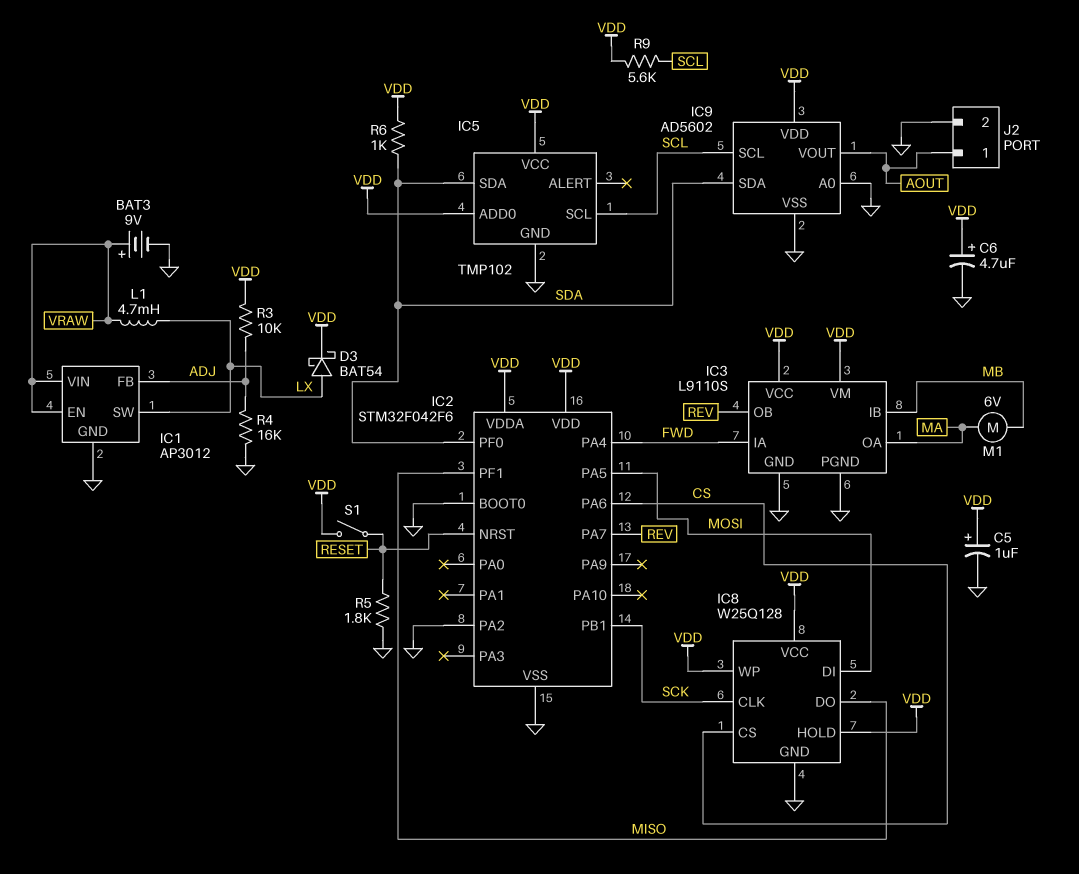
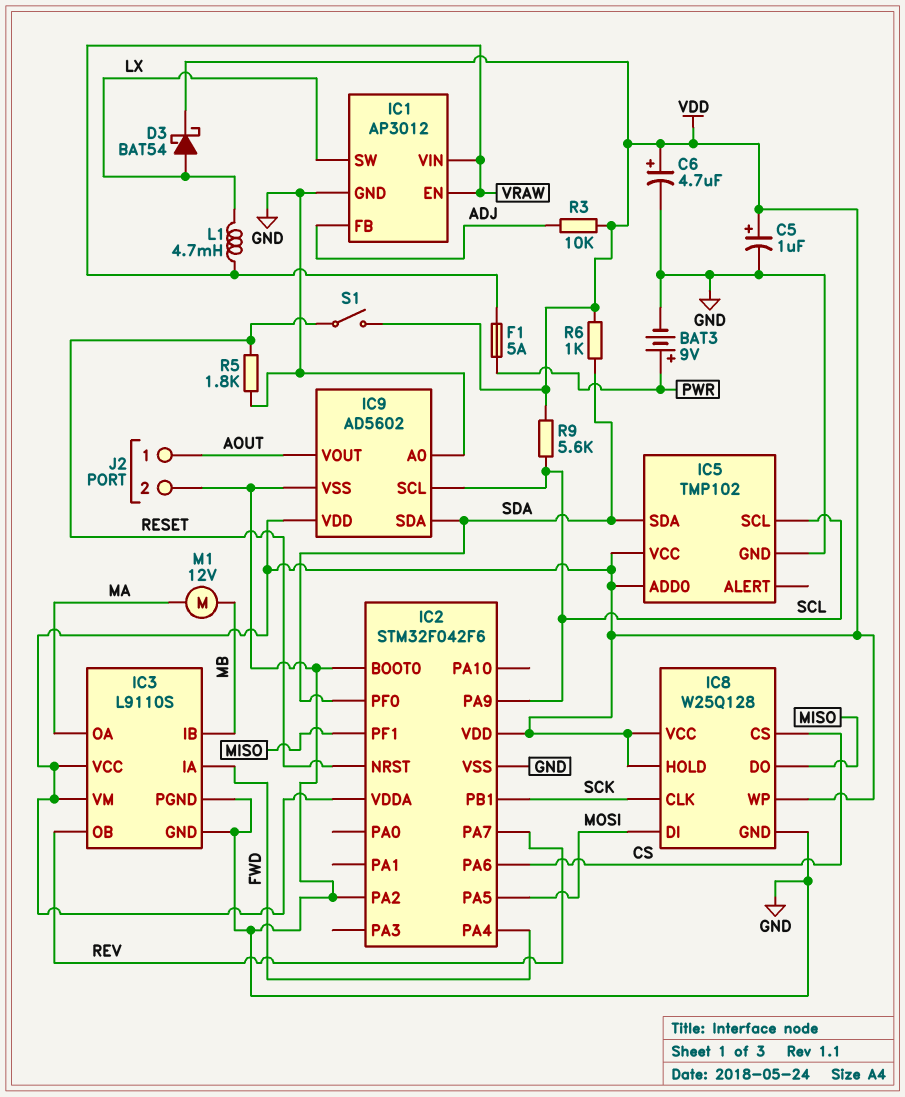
BAT3: 9V (plus VRAW, minus GND) -> 9V (plus PWR, minus GND)
F1: none -> 5A (PWR, VRAW)
IC2 pin PA9: none -> SCL
M1: motor 6V (MA, MB) -> motor 12V (MA, MB)
R4: 16k (ADJ, GND) -> none

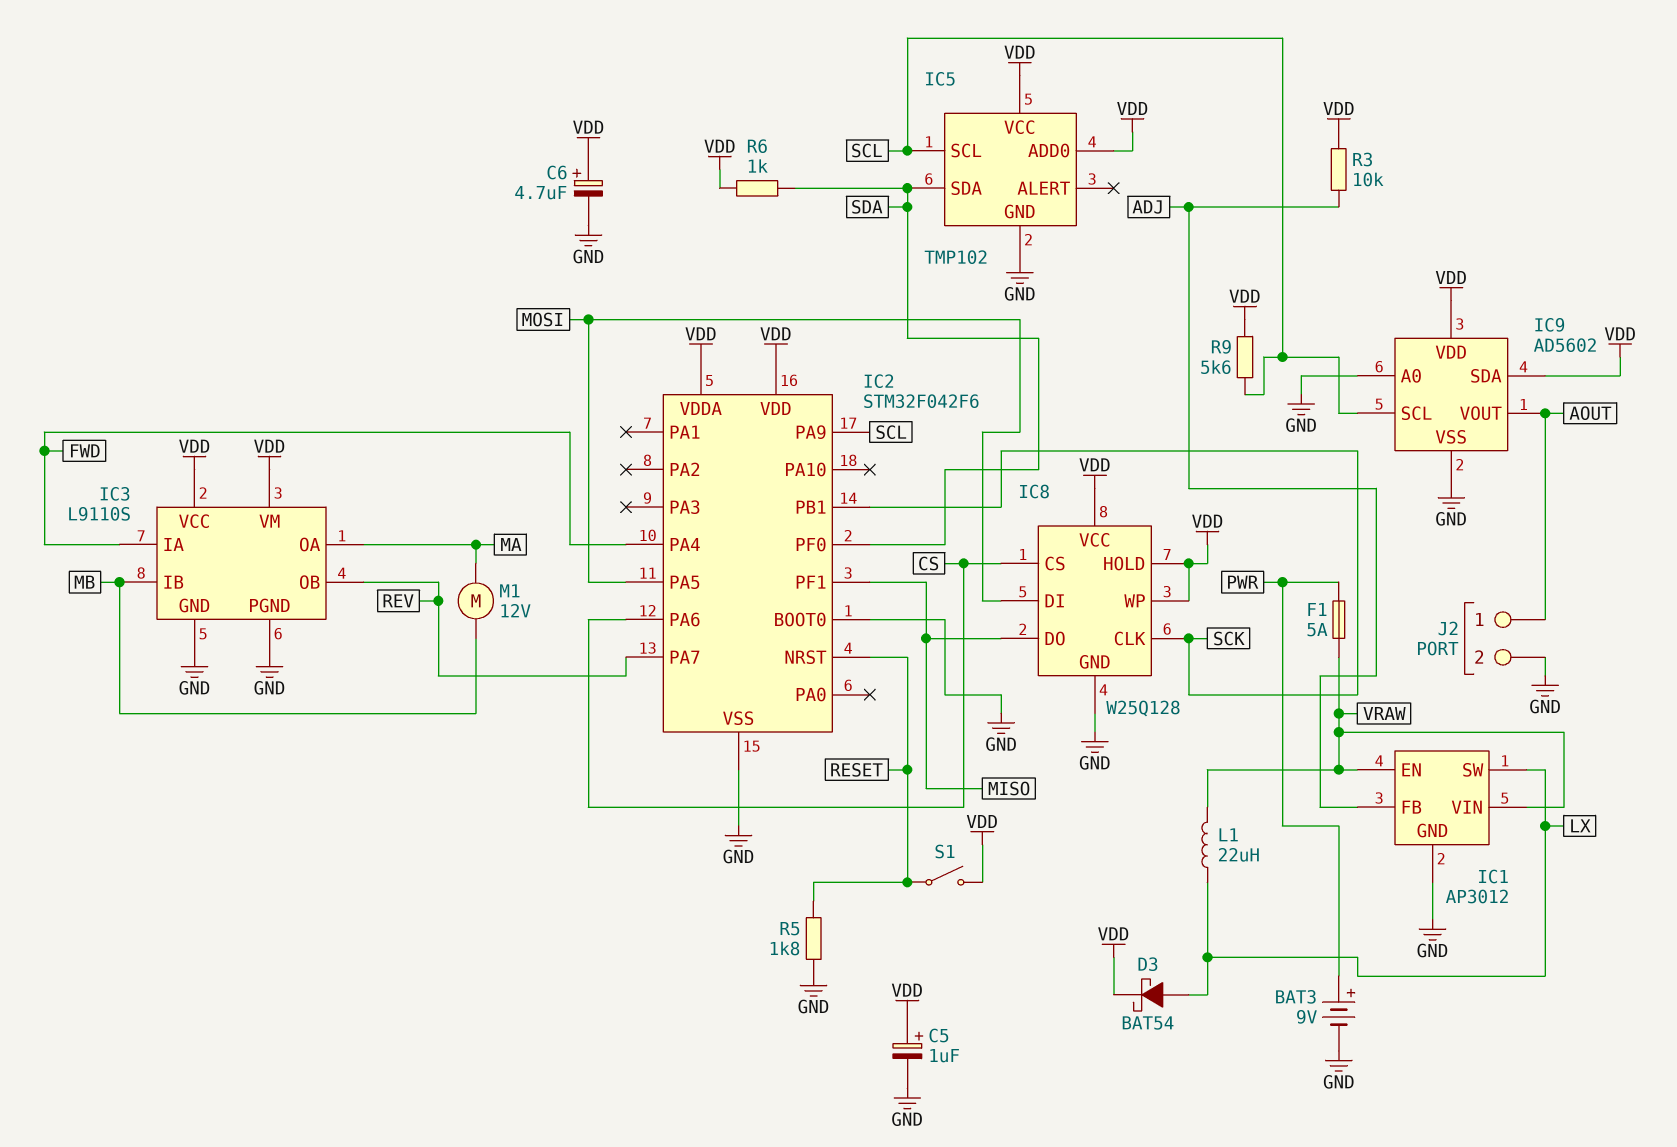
IC2 pin PA2: GND -> none
IC9 pin SDA: SDA -> VDD
L1: 4.7mH (LX, VRAW) -> 22uH (LX, VRAW)

